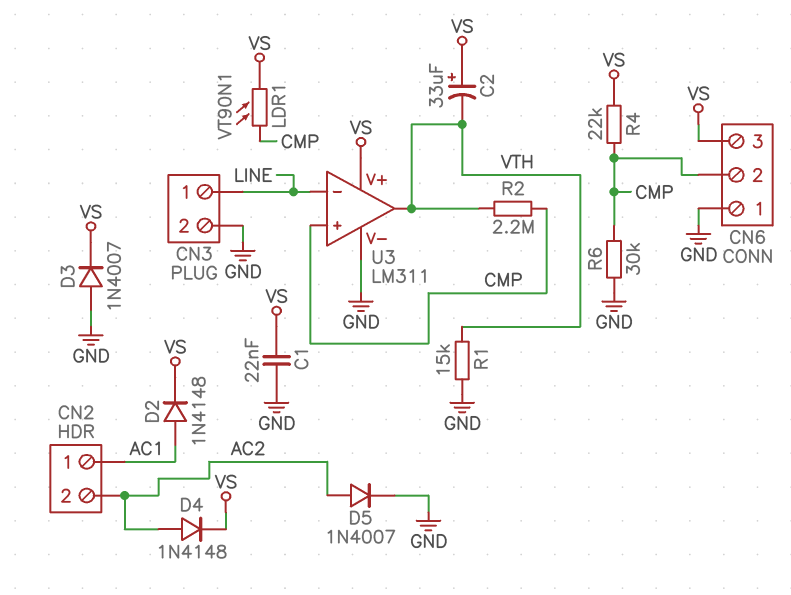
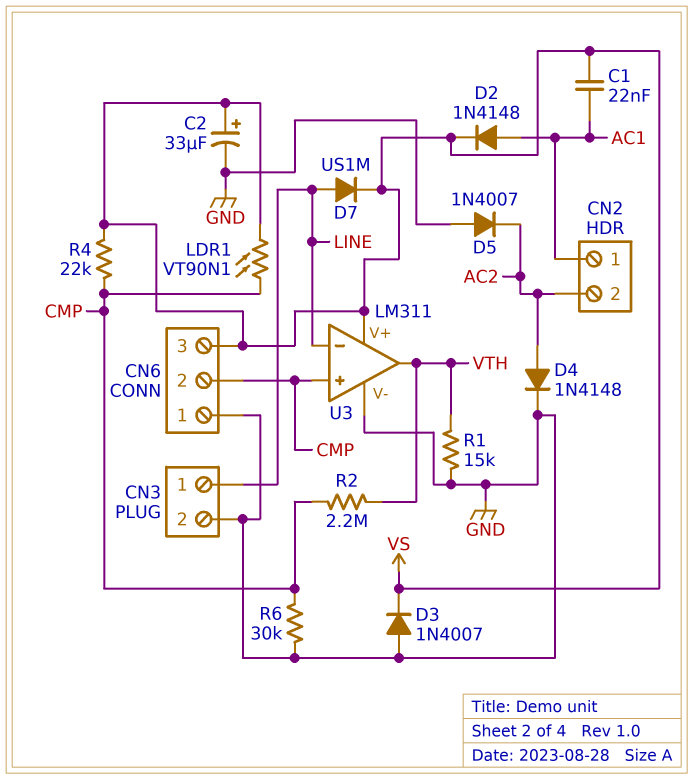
C1: 22nF (GND, VS) -> 22nF (AC1, VS)
C2: 33uF (plus VS, minus VTH) -> 33uF (plus VS, minus GND)
D4: diode 1N4148 (A AC2, K VS) -> diode 1N4148 (A AC2, K GND)
D5: diode 1N4007 (A AC2, K GND) -> diode 1N4007 (A GND, K AC2)
D7: none -> diode US1M (A LINE, K VS)

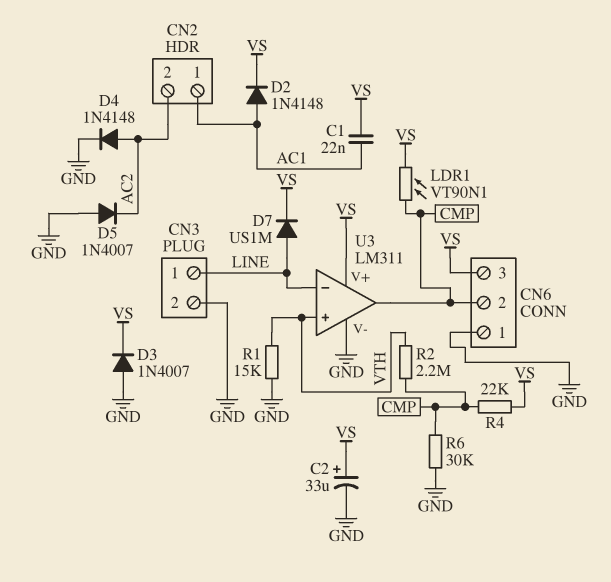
U3 pin in+: CMP -> VTH
U3 pin out: VTH -> CMP

